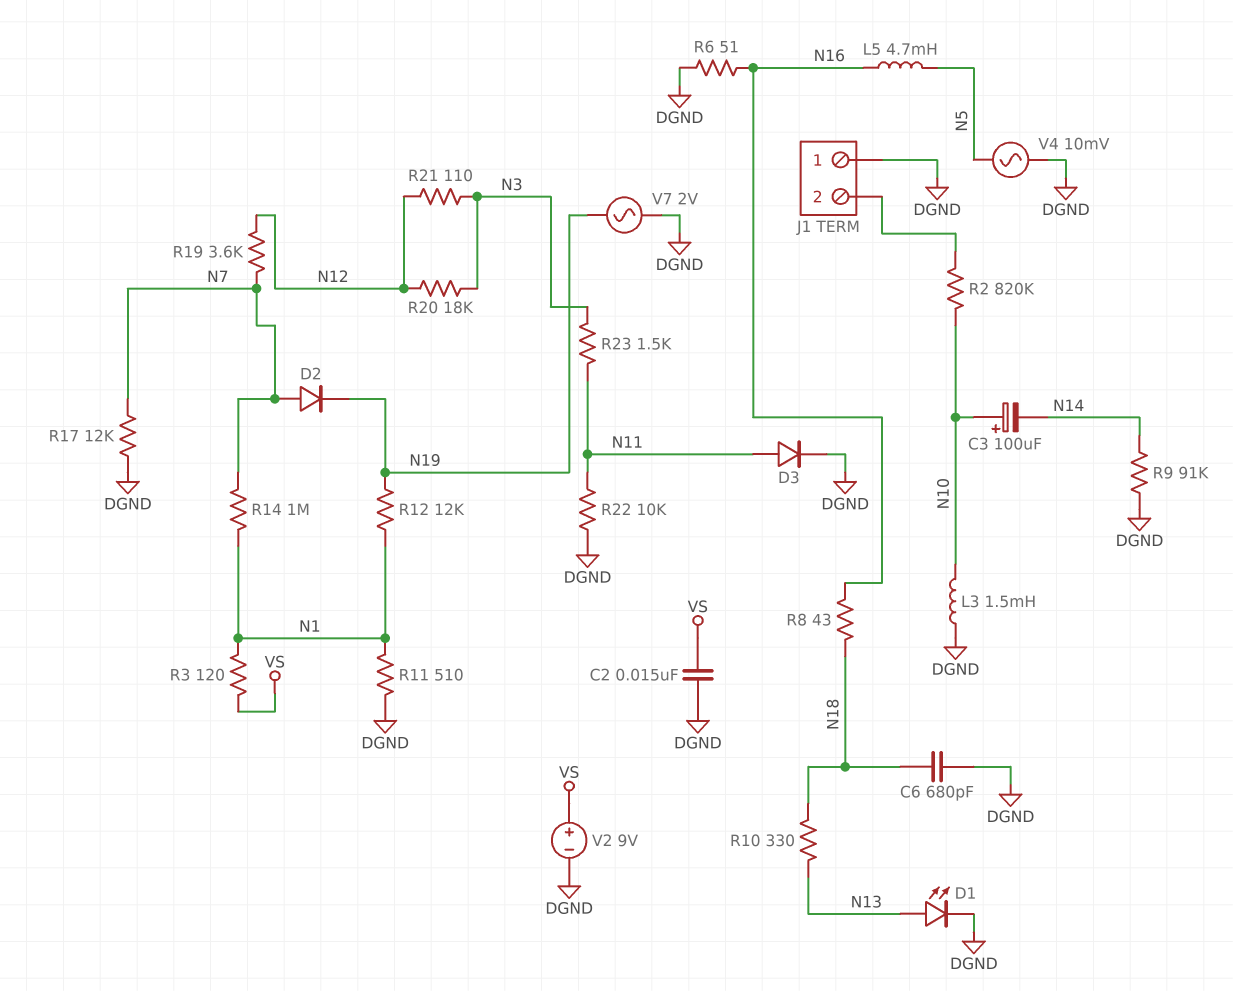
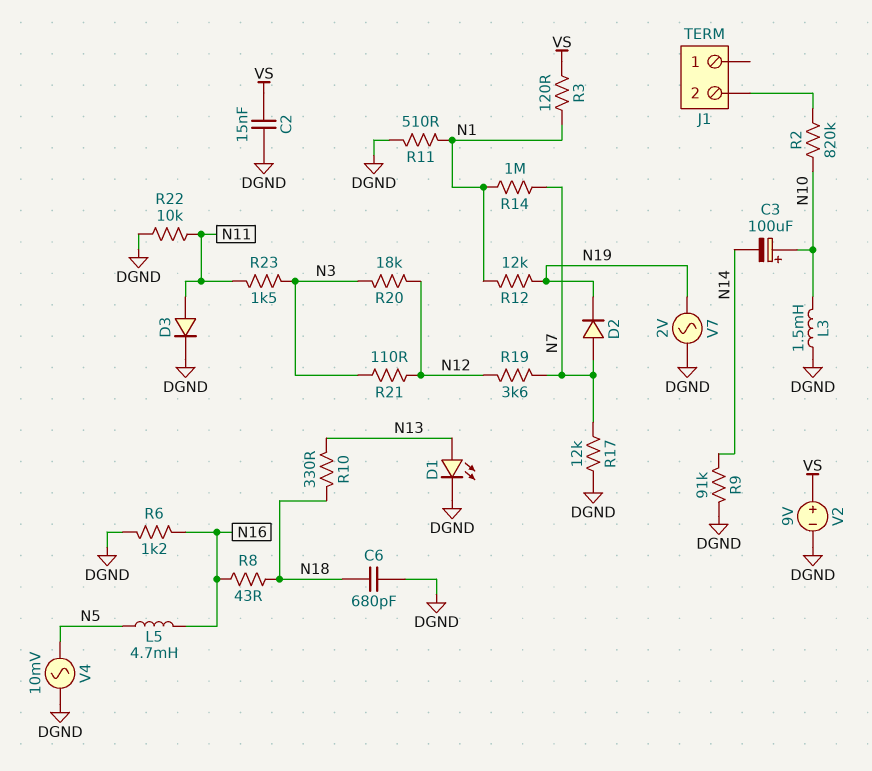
J1 pin 1: DGND -> none
R6: 51 (DGND, N16) -> 1.2k (DGND, N16)

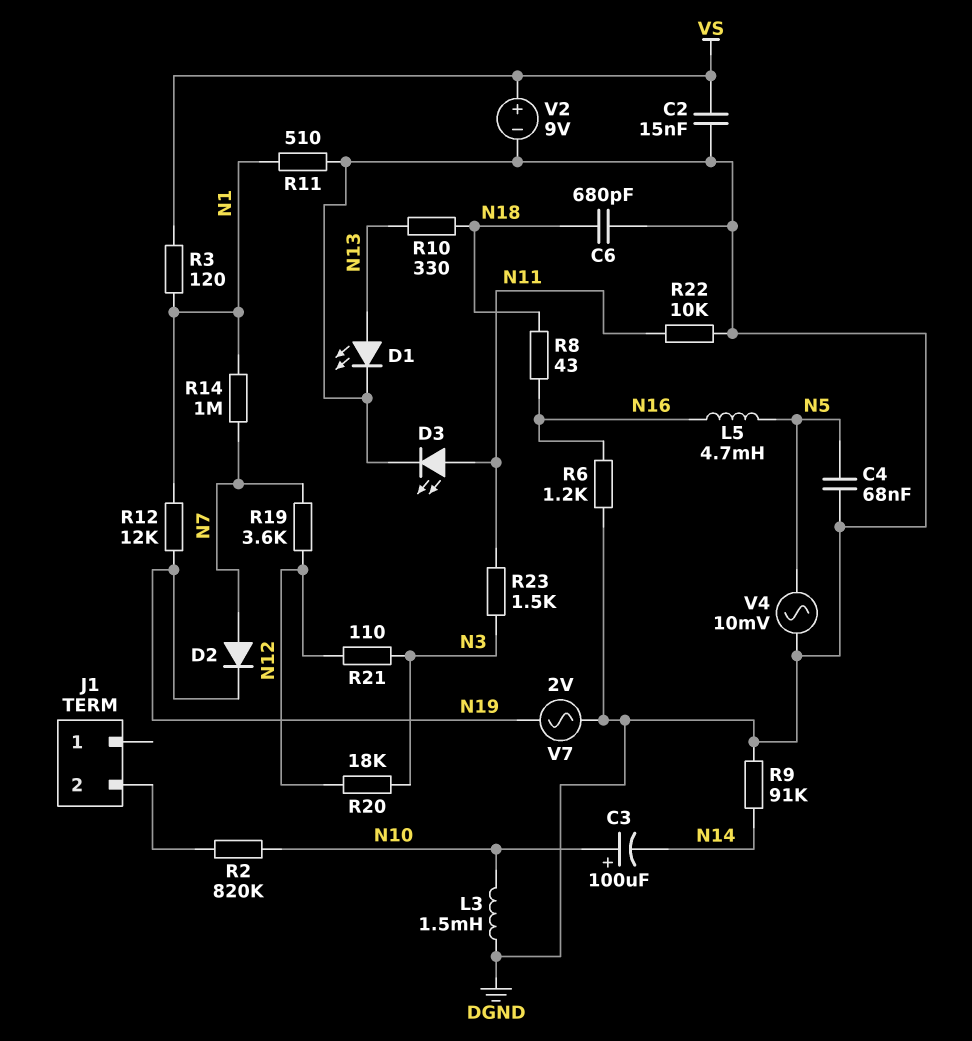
C4: none -> 68nF (DGND, N5)
D3: diode (A N11, K DGND) -> LED (A N11, K DGND)
R17: 12k (DGND, N7) -> none

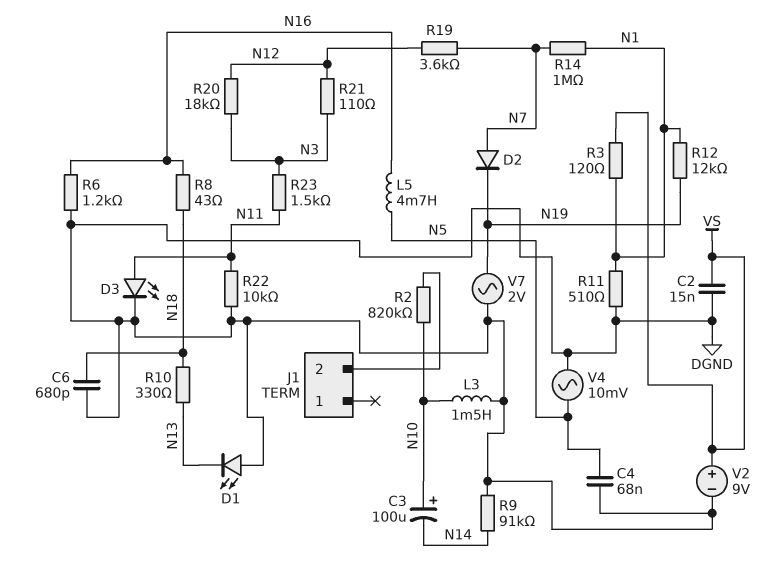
D1: LED (A N13, K DGND) -> LED (A DGND, K N13)

